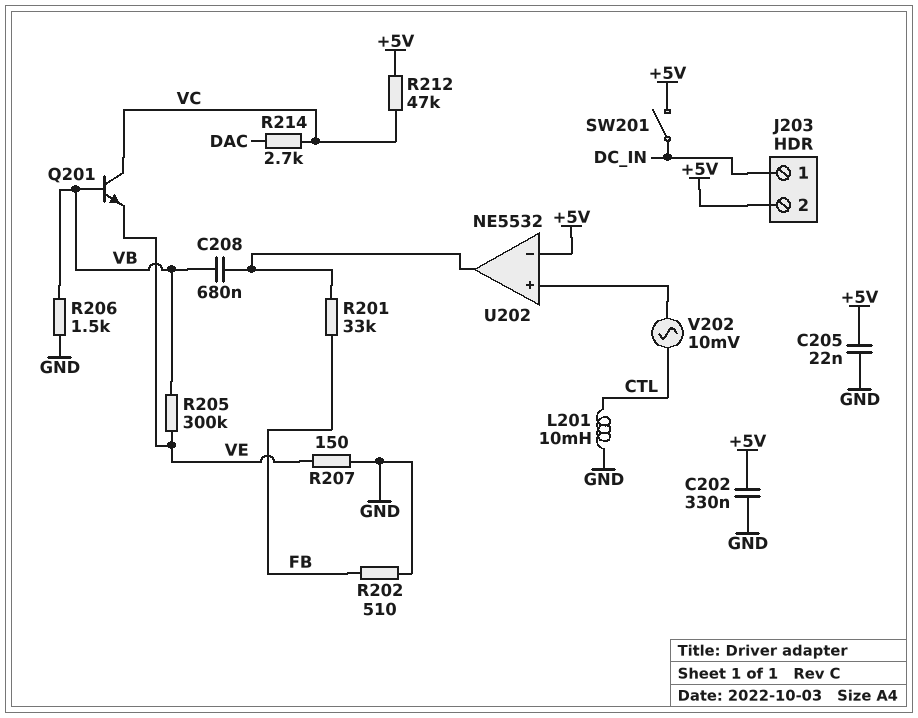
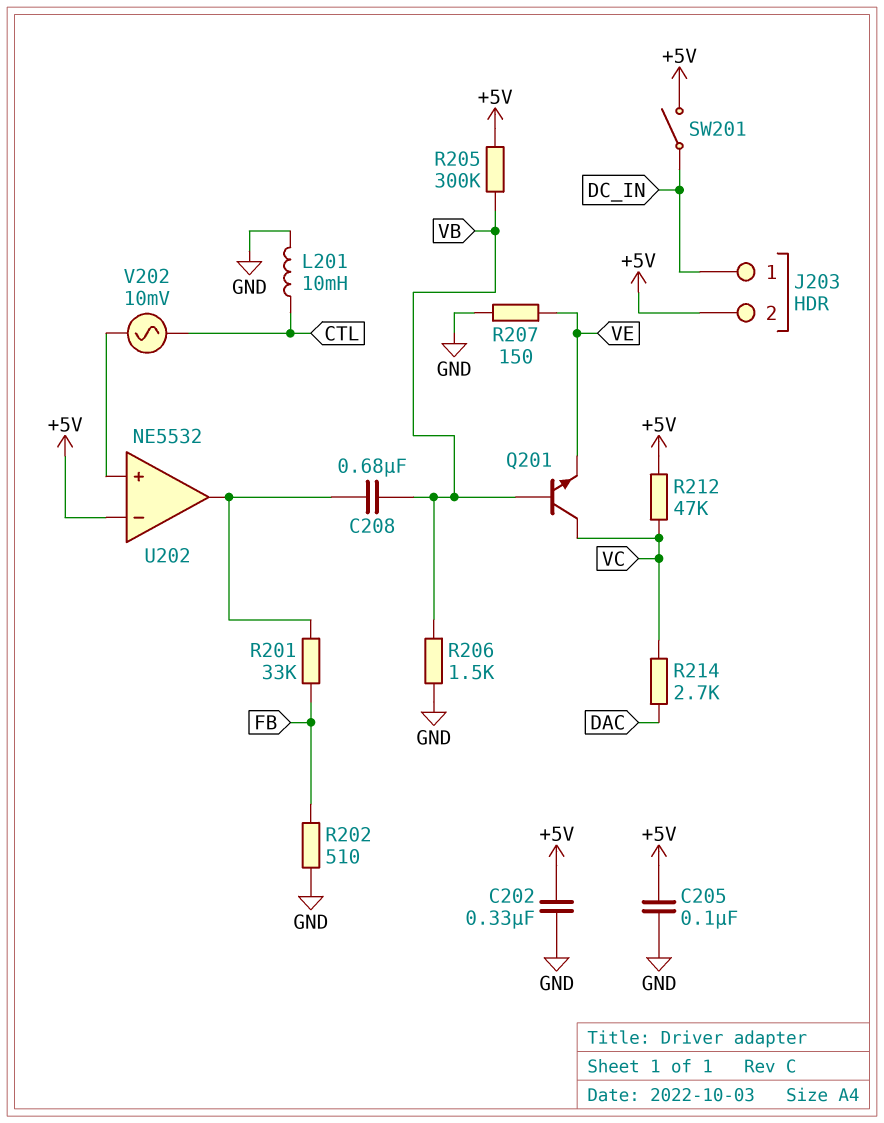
C205: 22nF (+5V, GND) -> 100nF (+5V, GND)
R205: 300k (VB, VE) -> 300k (+5V, VB)

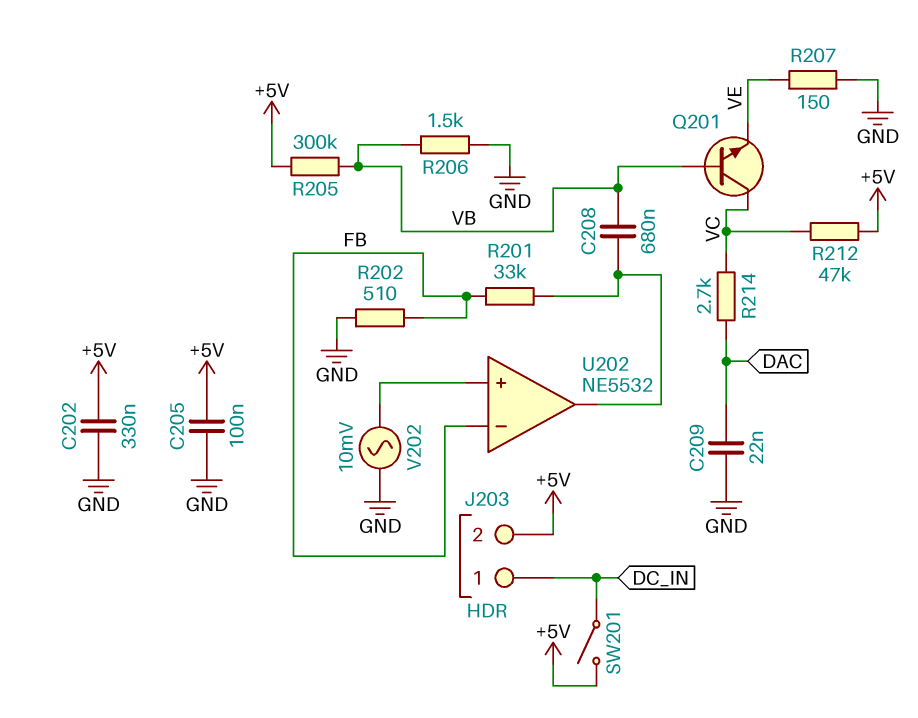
C209: none -> 22nF (DAC, GND)
L201: 10mH (CTL, GND) -> none
U202 pin in-: +5V -> FB
V202: AC 10mV (CTL, U202/in+) -> AC 10mV (GND, U202/in+)

